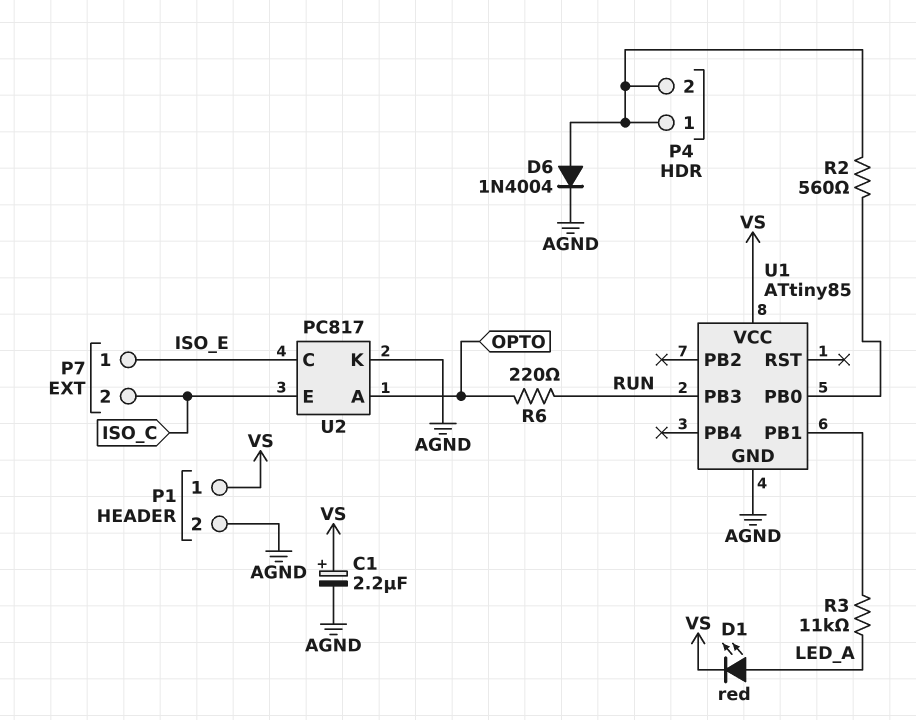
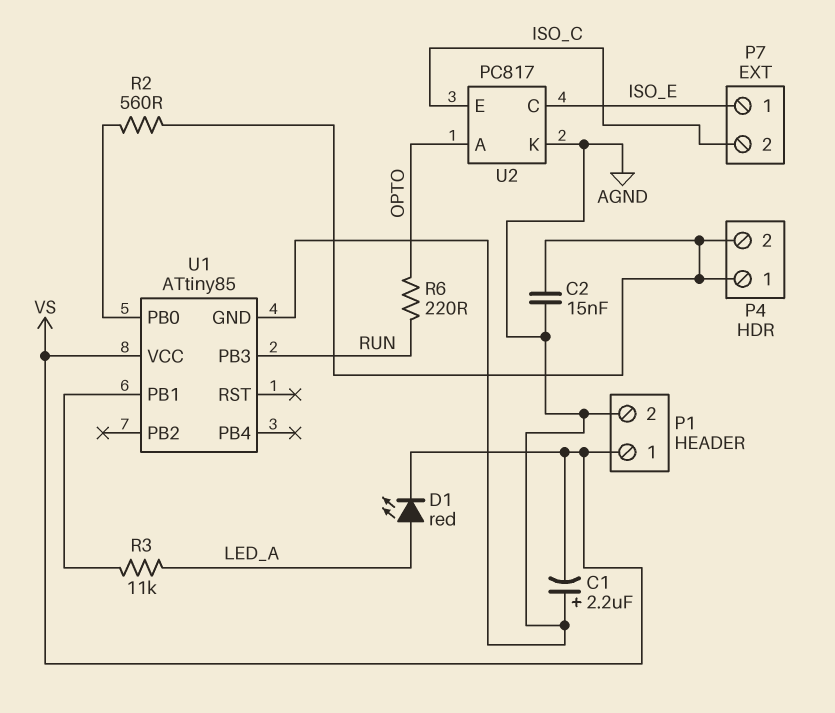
C1: 2.2uF (plus VS, minus AGND) -> 2.2uF (plus AGND, minus VS)
C2: none -> 15nF (AGND, P4/1)
D6: diode 1N4004 (A P4/1, K AGND) -> none

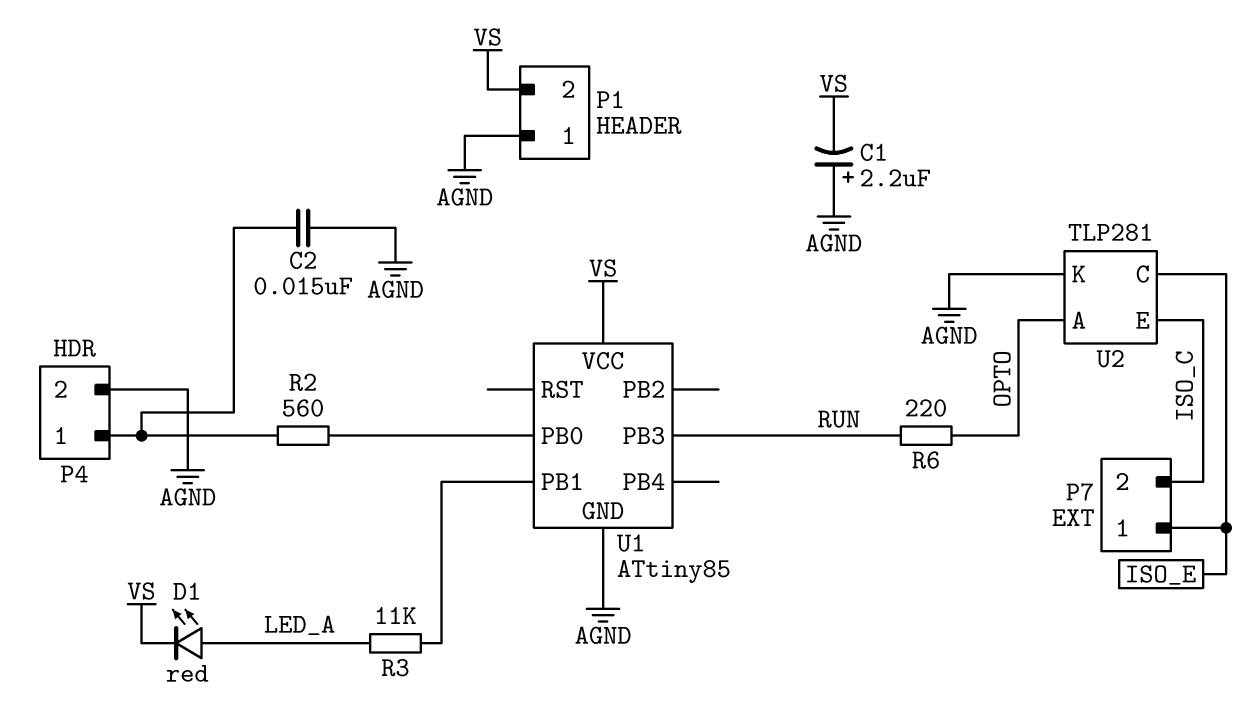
P1 pin 1: VS -> AGND
P1 pin 2: AGND -> VS
P4 pin 2: P4/1 -> AGND
U2: PC817 -> TLP281

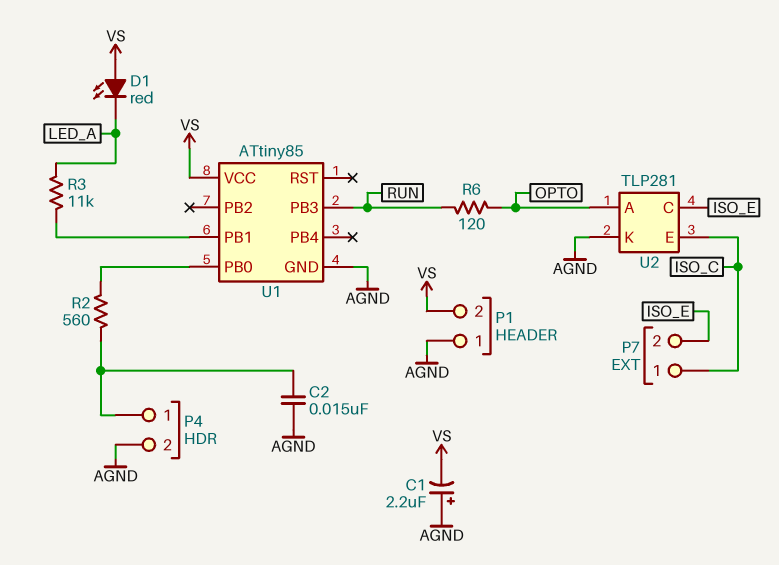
D1: LED red (A LED_A, K VS) -> LED red (A VS, K LED_A)
P7 pin 1: ISO_E -> ISO_C
P7 pin 2: ISO_C -> ISO_E
R6: 220 (OPTO, RUN) -> 120 (OPTO, RUN)

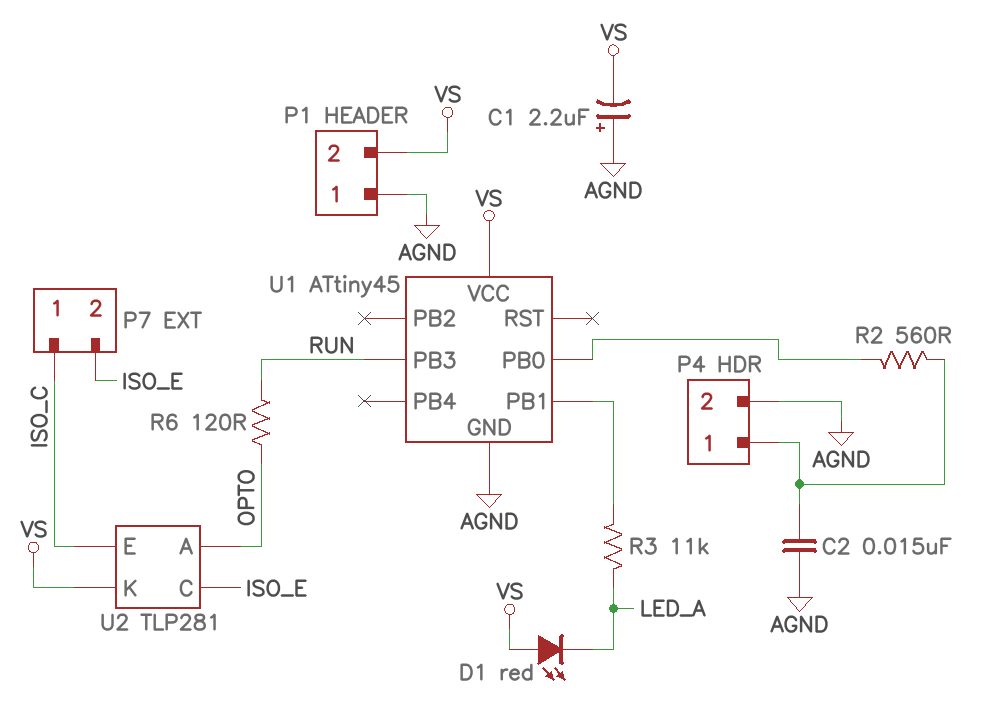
U1: ATtiny85 -> ATtiny45
U2 pin K: AGND -> VS

